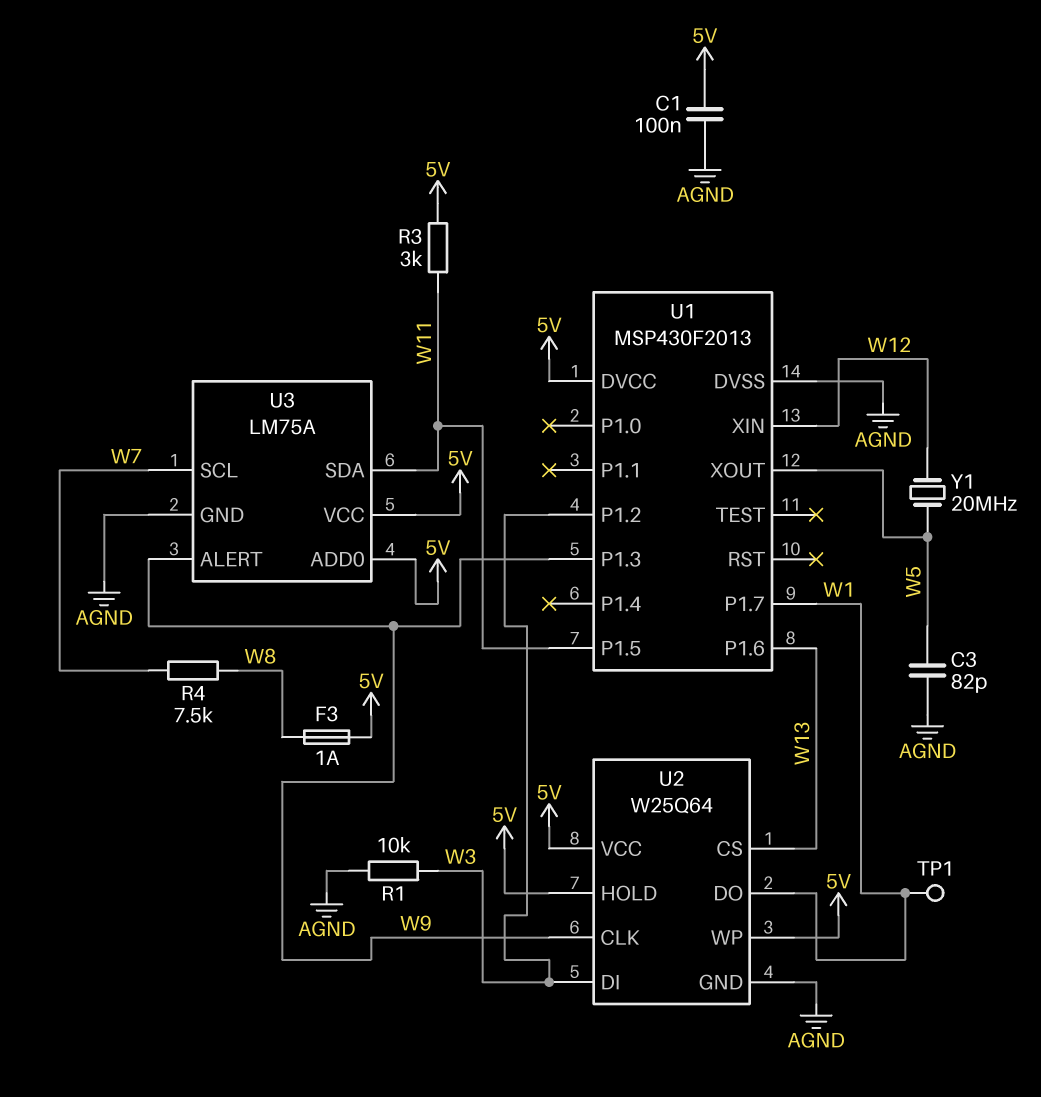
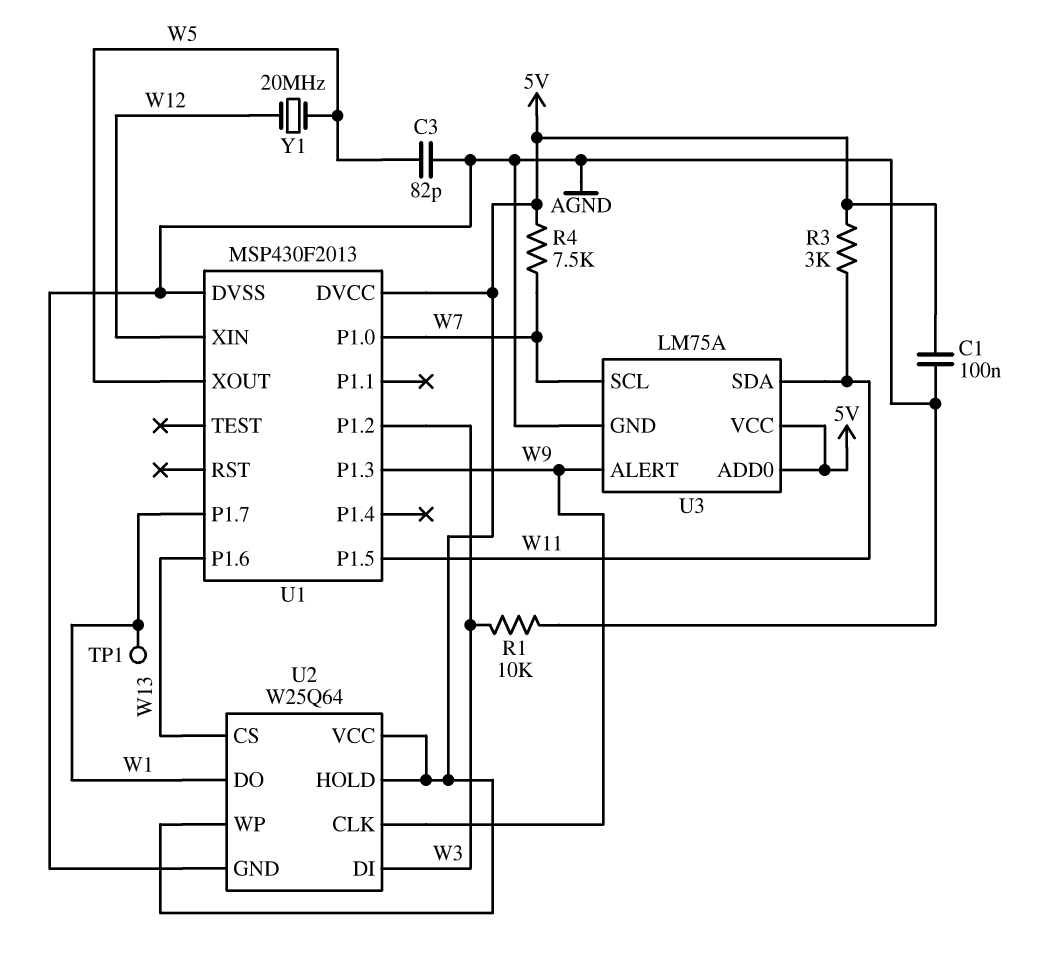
F3: 1A (5V, W8) -> none
R4: 7.5k (W7, W8) -> 7.5k (5V, W7)
U1 pin P1.0: none -> W7

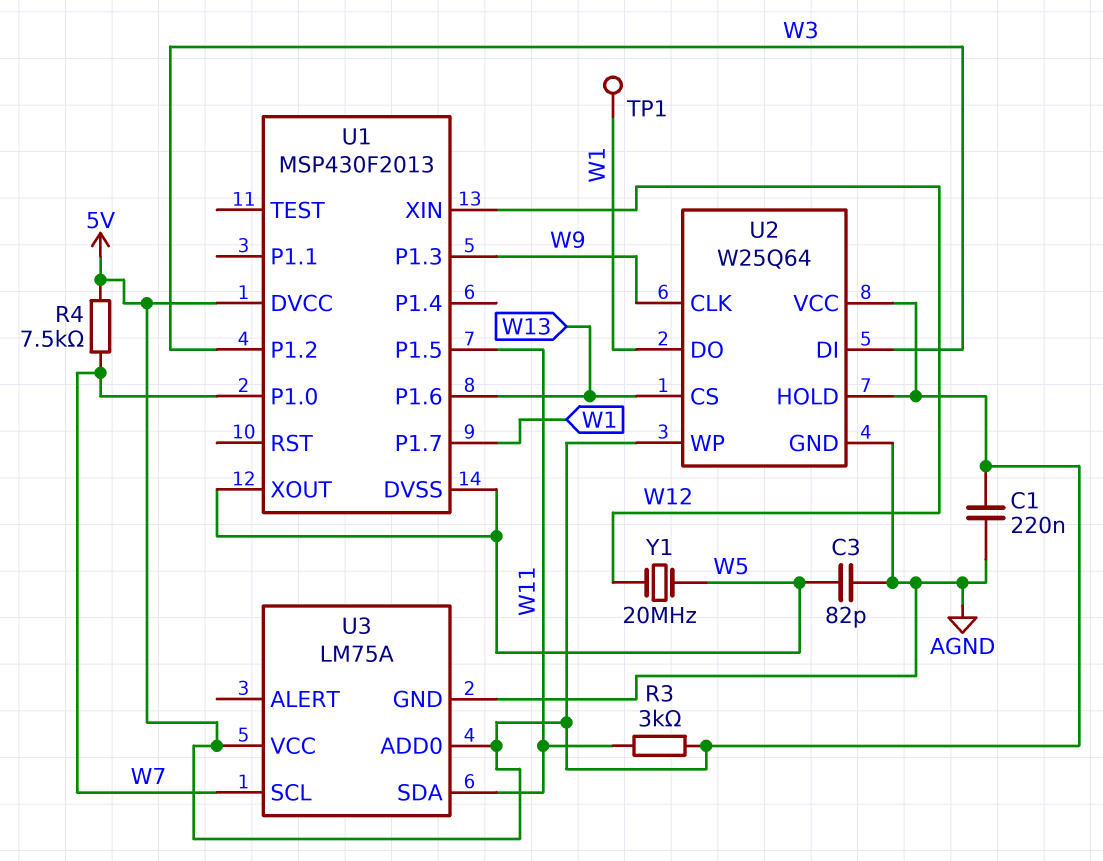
C1: 100nF (5V, AGND) -> 220nF (5V, AGND)
R1: 10k (AGND, W3) -> none
U1 pin DVSS: AGND -> W5
U3 pin ALERT: W9 -> none

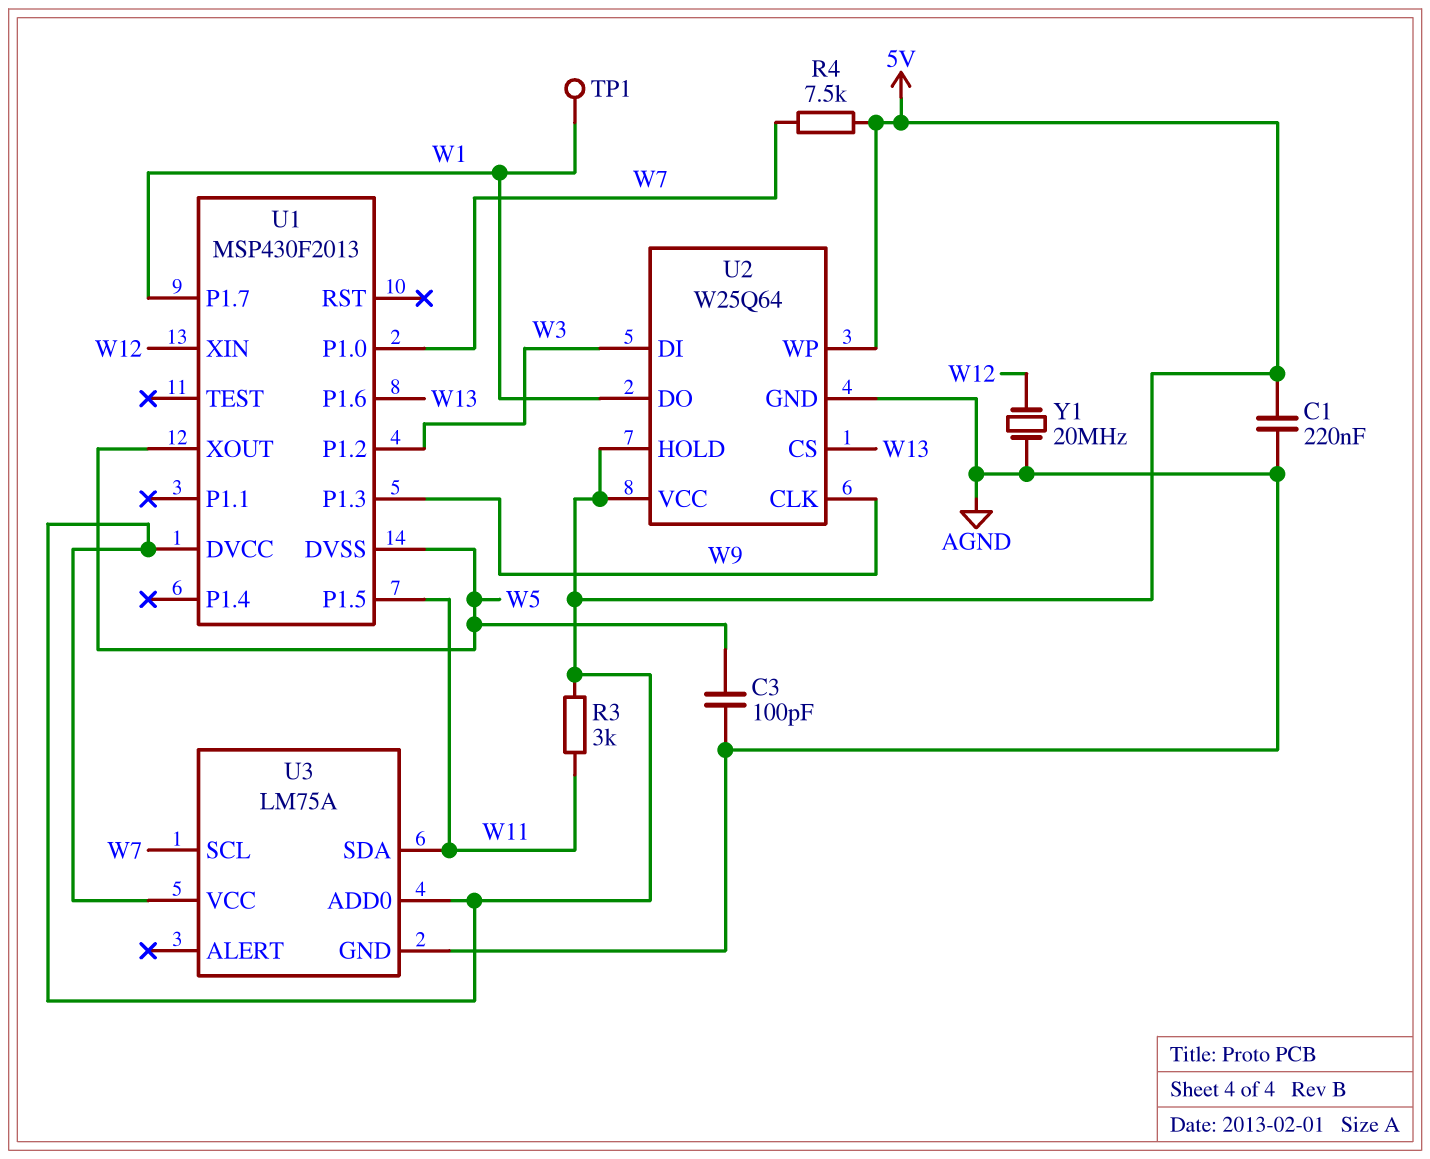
C3: 82pF (AGND, W5) -> 100pF (AGND, W5)
Y1: 20MHz (W5, W12) -> 20MHz (AGND, W12)

